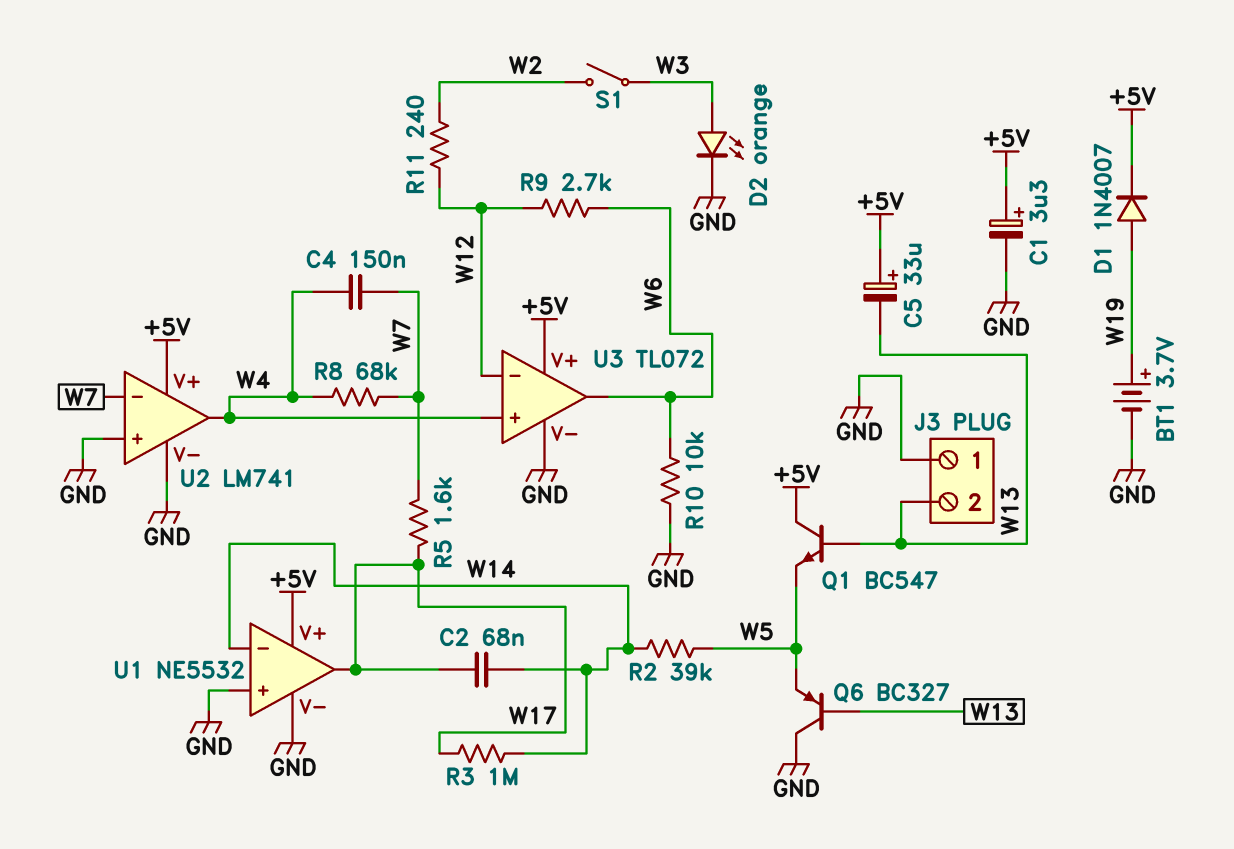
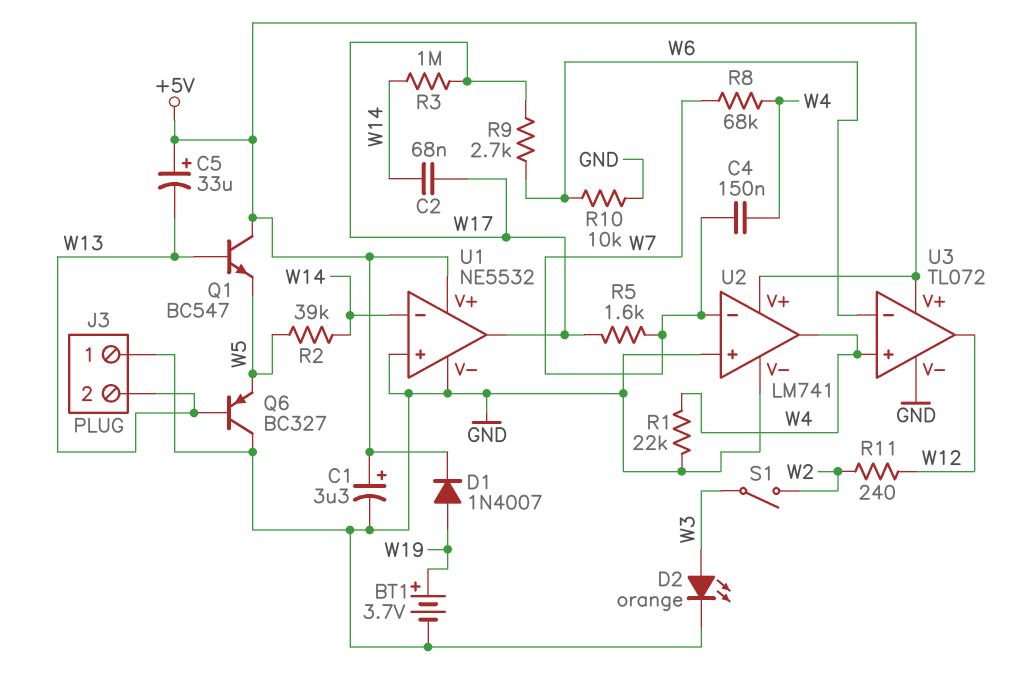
R1: none -> 22k (GND, W4)
R9: 2.7k (W6, W12) -> 2.7k (W6, W17)
U3 pin in-: W12 -> W6
U3 pin out: W6 -> W12

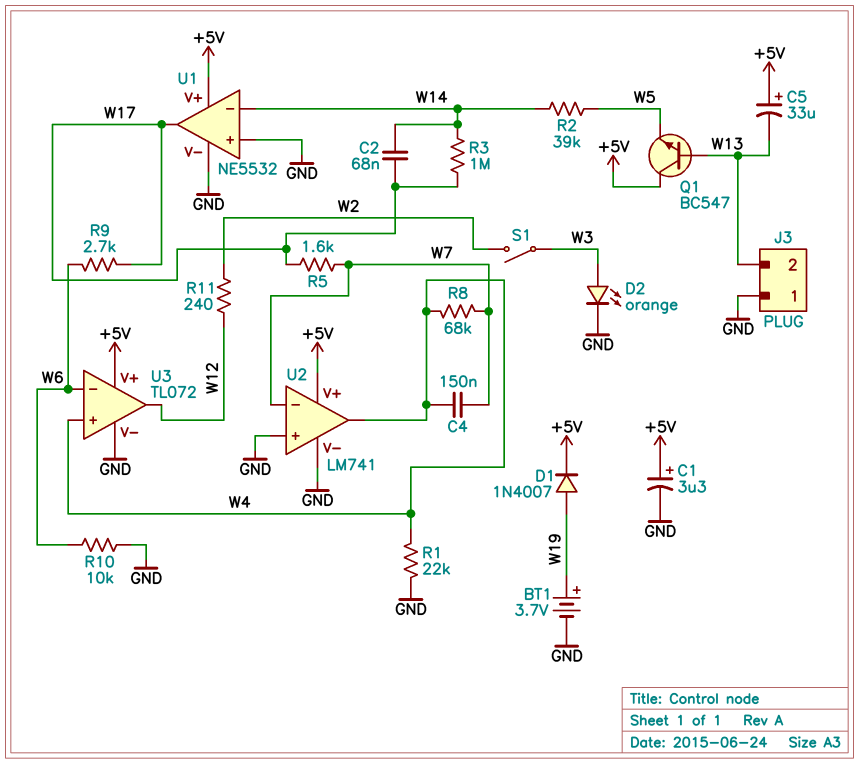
Q6: PNP BC327 (B W13, C GND, E W5) -> none

